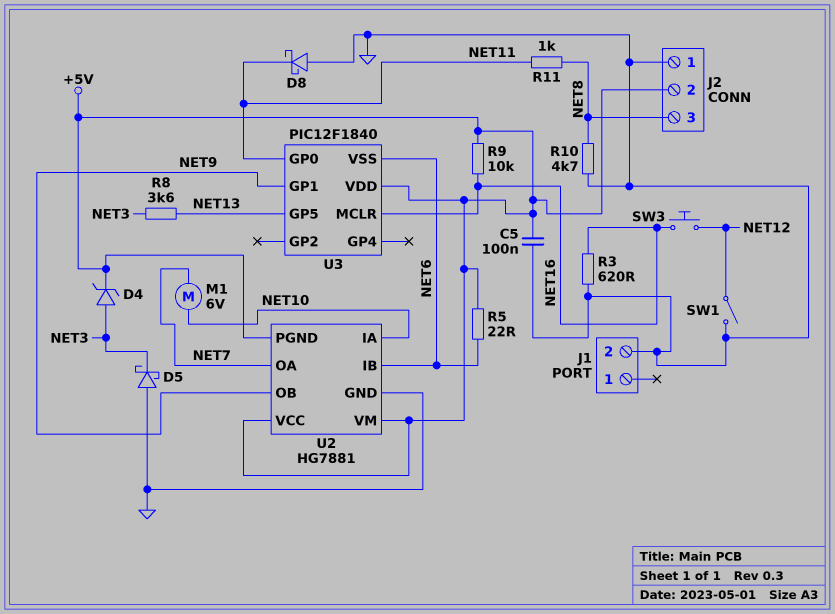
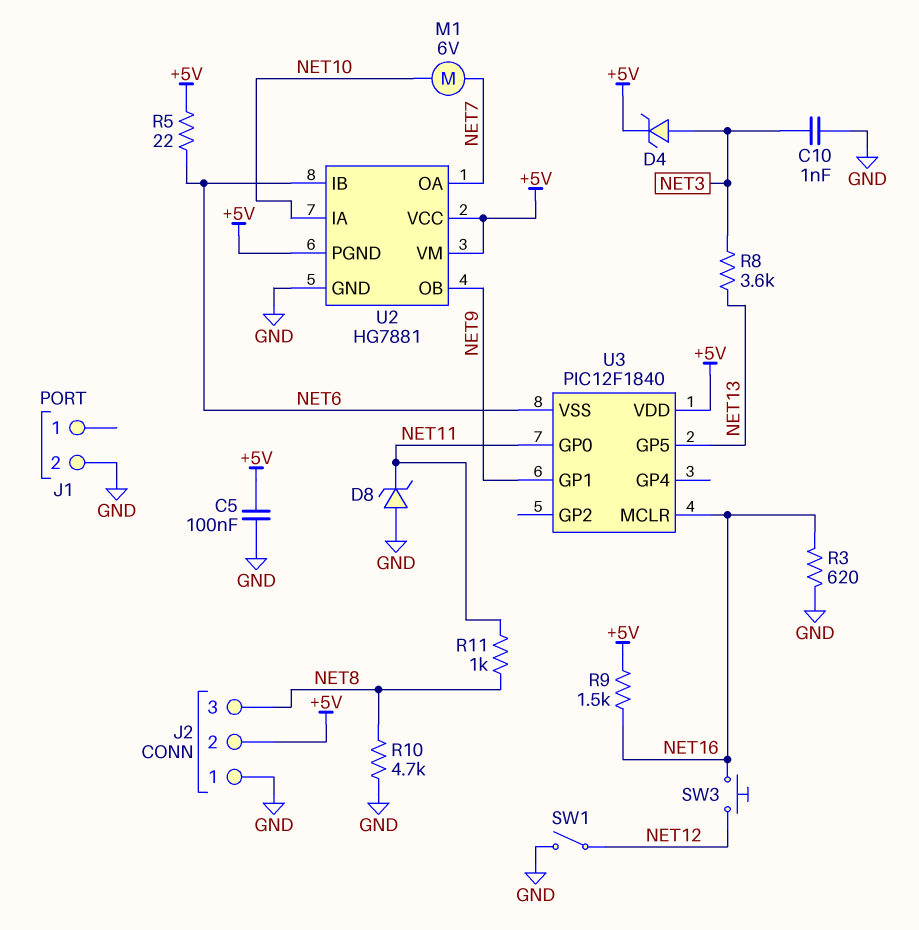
C10: none -> 1nF (GND, NET3)
D5: schottky (A GND, K NET3) -> none
D8: schottky (A GND, K NET11) -> zener (A GND, K NET11)
R9: 10k (+5V, NET16) -> 1.5k (+5V, NET16)

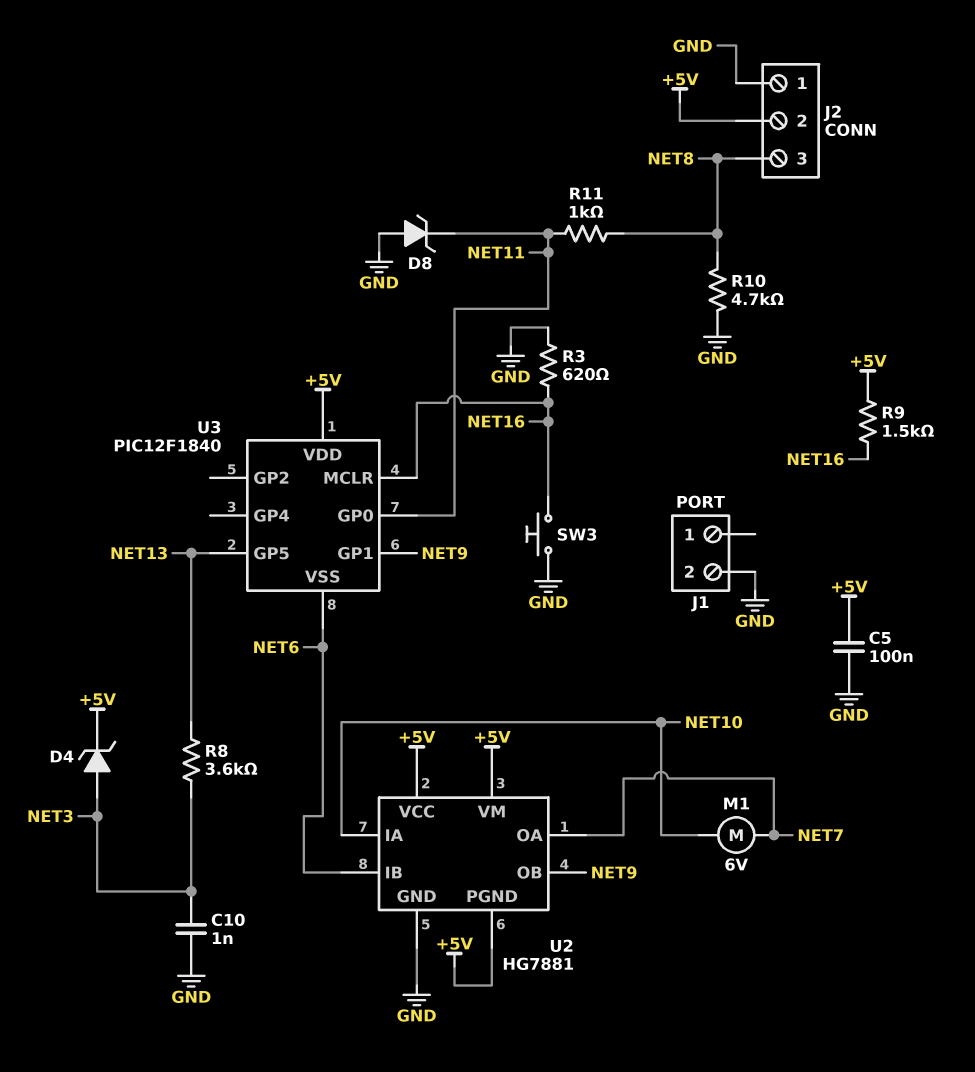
R5: 22 (+5V, NET6) -> none
SW1: switch (GND, NET12) -> none
SW3: button (NET12, NET16) -> button (GND, NET16)

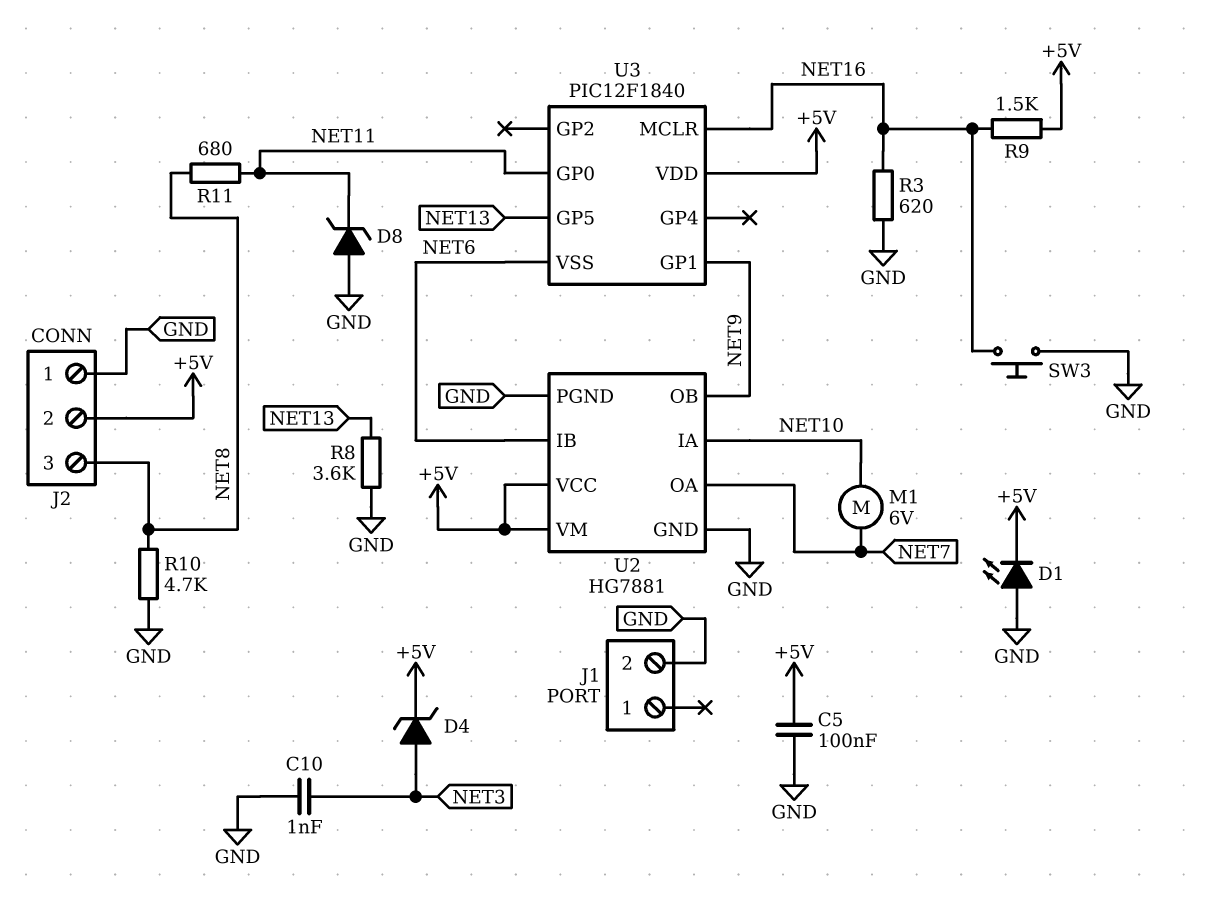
D1: none -> LED (A GND, K +5V)
R8: 3.6k (NET3, NET13) -> 3.6k (GND, NET13)
R11: 1k (NET8, NET11) -> 680 (NET8, NET11)
U2 pin PGND: +5V -> GND

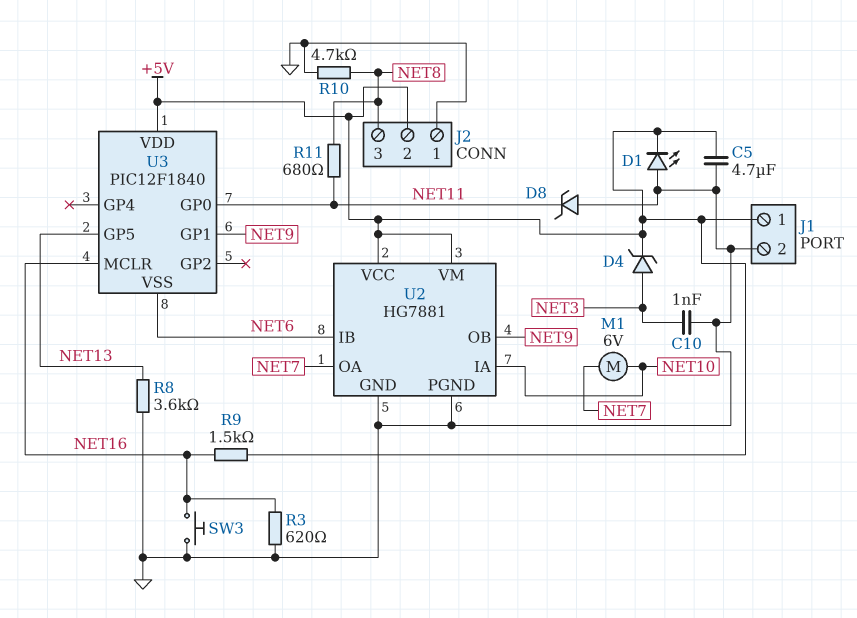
C5: 100nF (+5V, GND) -> 4.7uF (+5V, GND)
J1 pin 1: none -> +5V

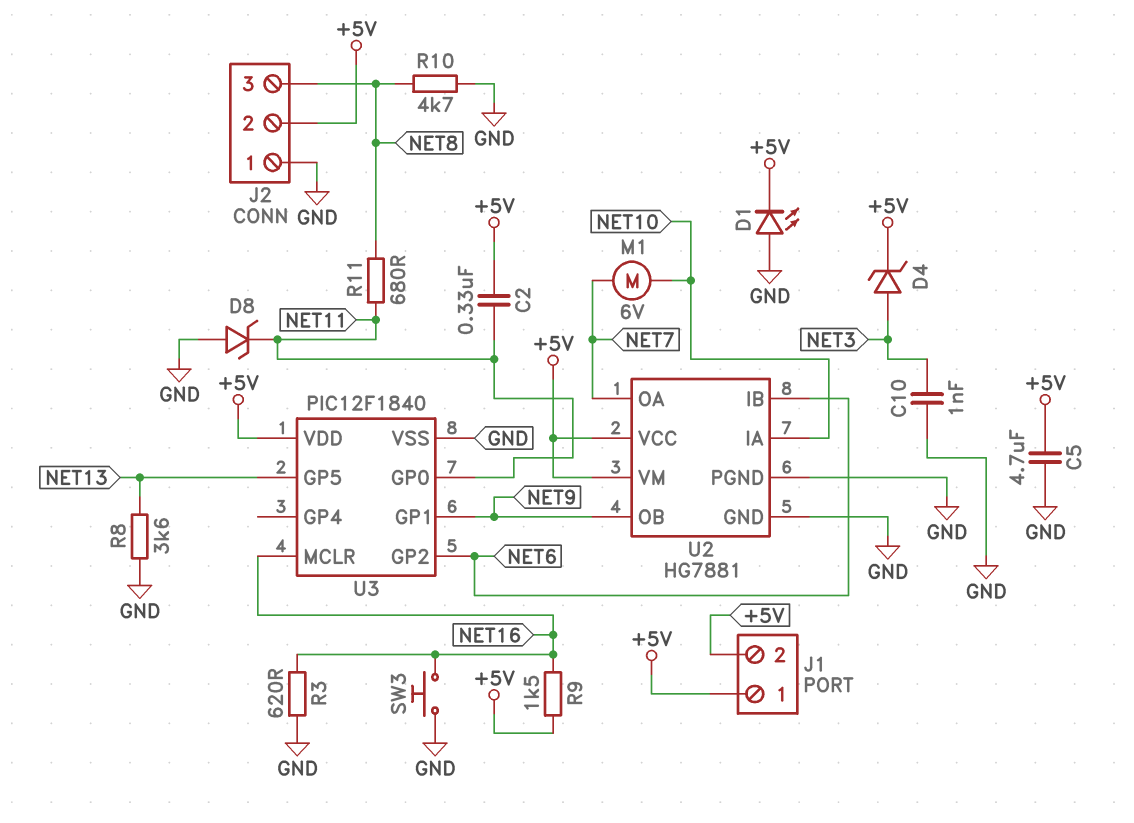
C2: none -> 330nF (+5V, NET11)
J1 pin 2: GND -> +5V
U3 pin GP2: none -> NET6
U3 pin VSS: NET6 -> GND

